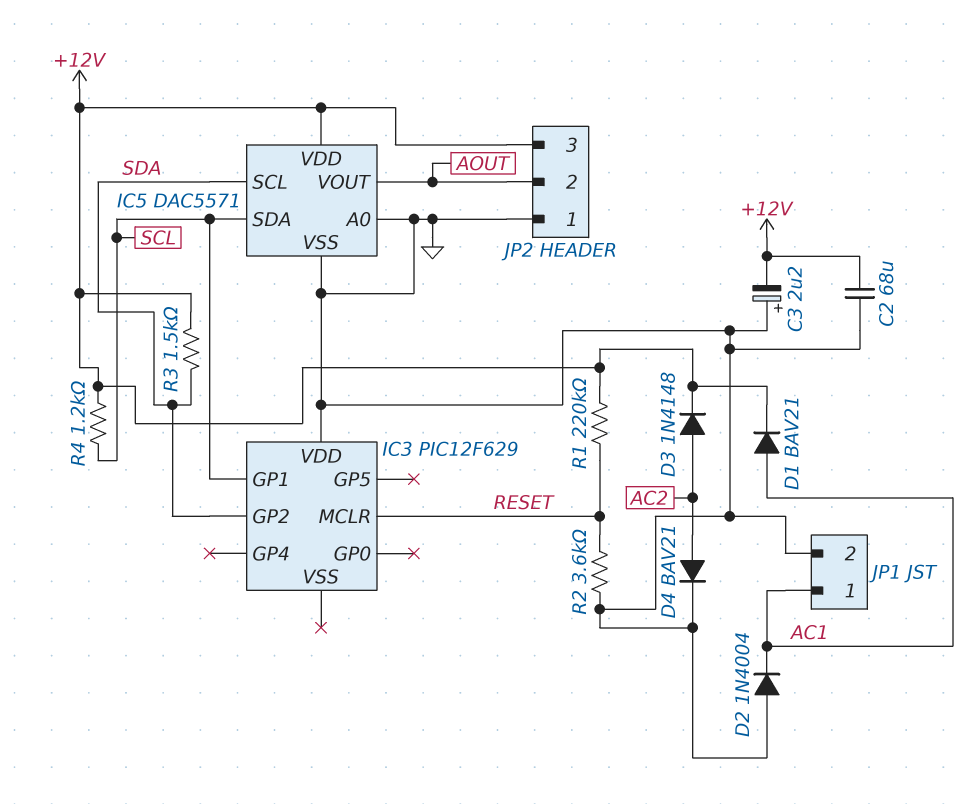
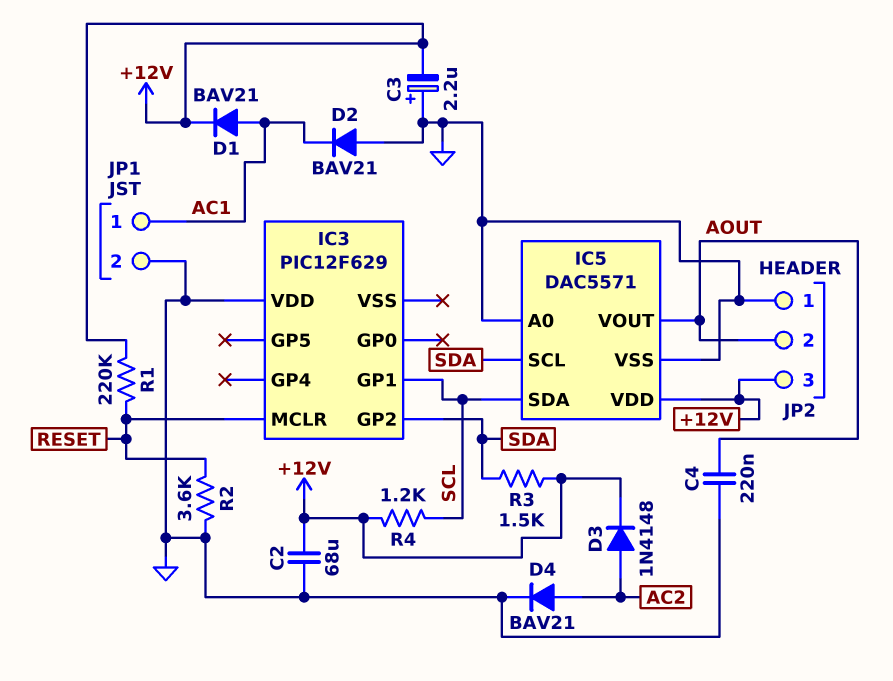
C4: none -> 220nF (AOUT, GND)
D2: diode 1N4004 (A GND, K AC1) -> diode BAV21 (A GND, K AC1)

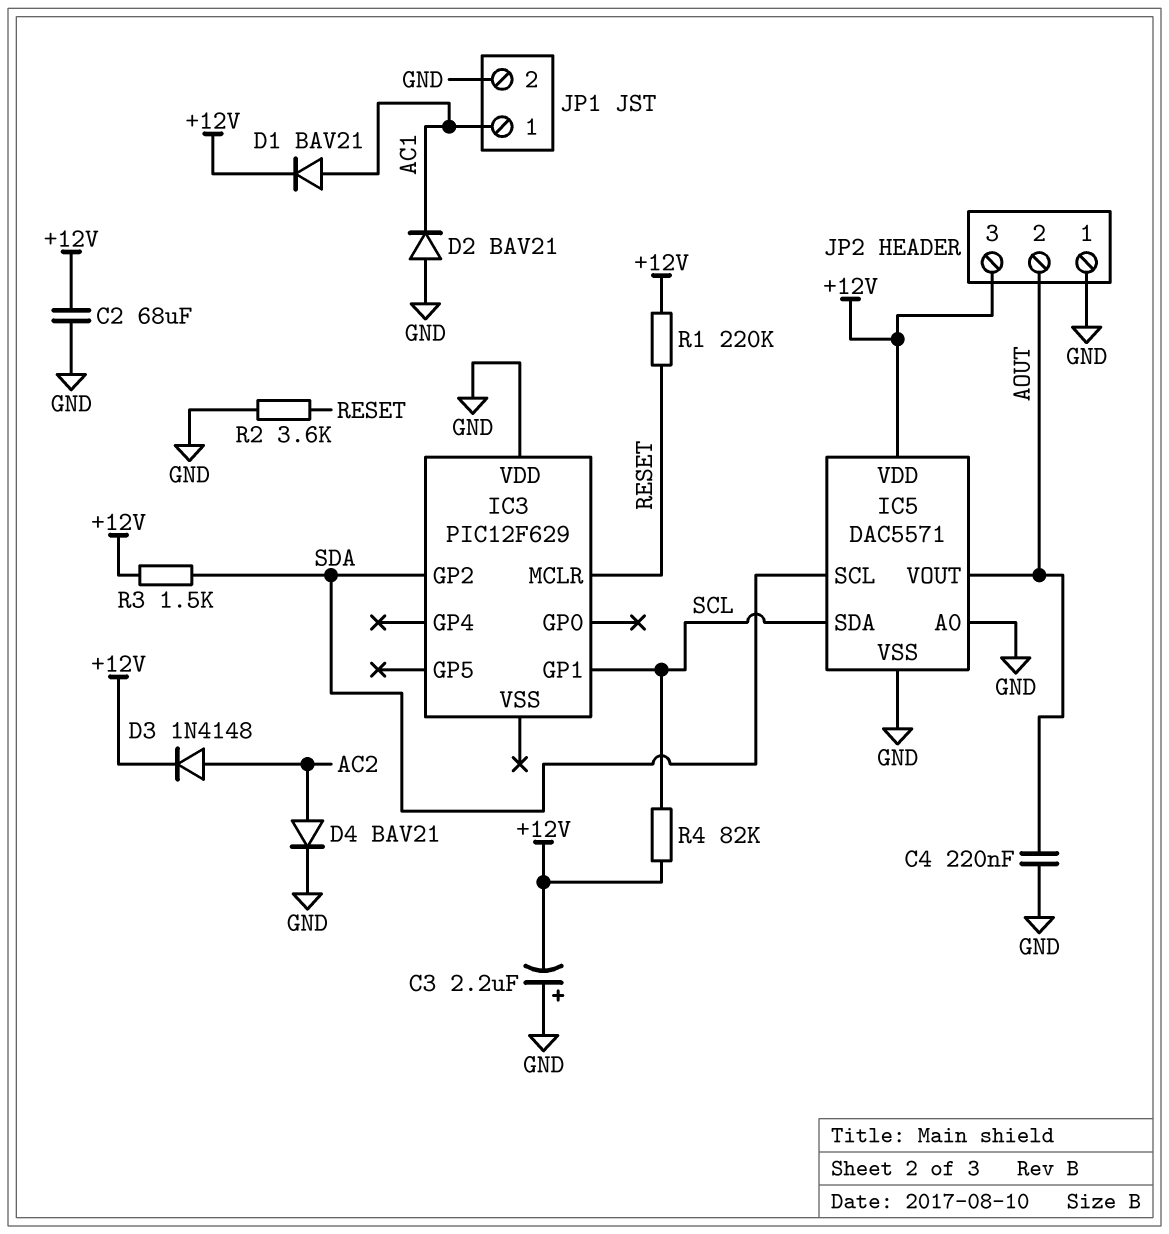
R4: 1.2k (+12V, SCL) -> 82k (+12V, SCL)

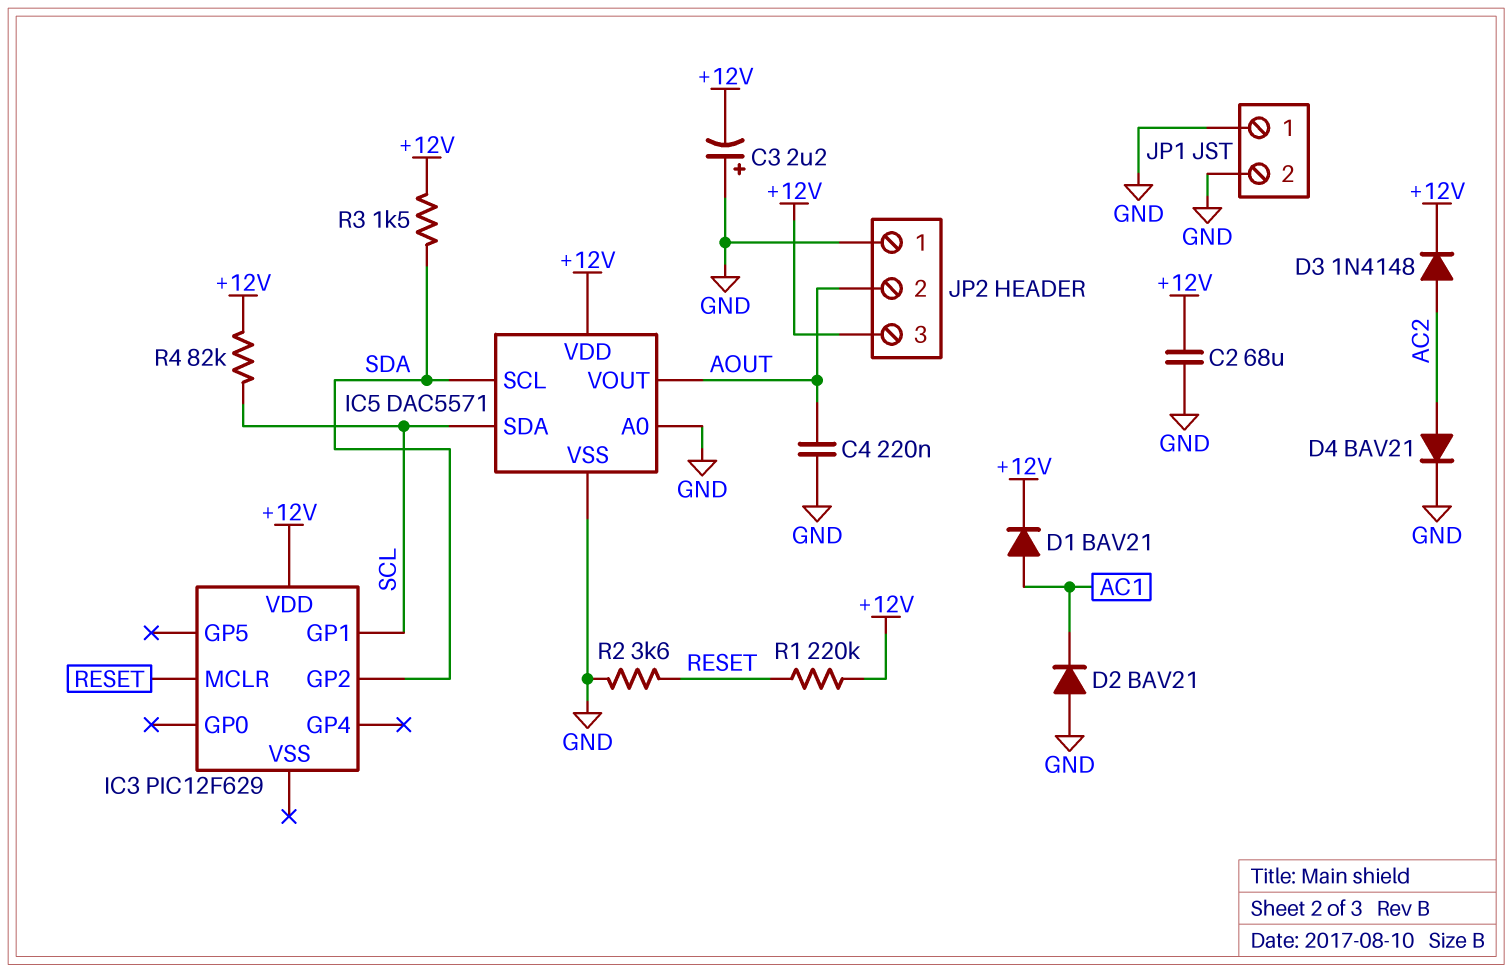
IC3 pin VDD: GND -> +12V
JP1 pin 1: AC1 -> GND

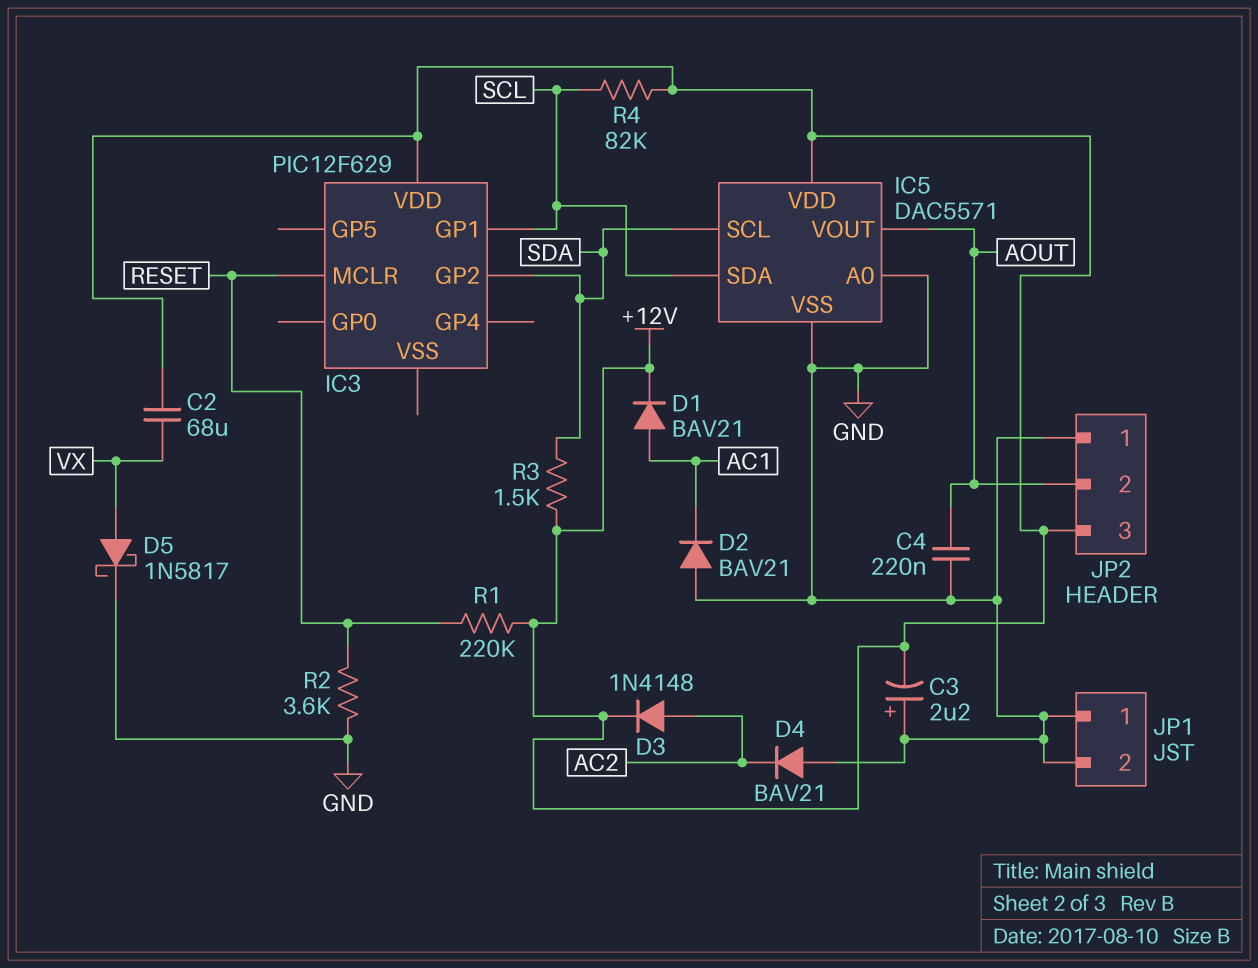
C2: 68uF (+12V, GND) -> 68uF (+12V, VX)
D4: diode BAV21 (A AC2, K GND) -> diode BAV21 (A GND, K AC2)
D5: none -> schottky 1N5817 (A VX, K GND)

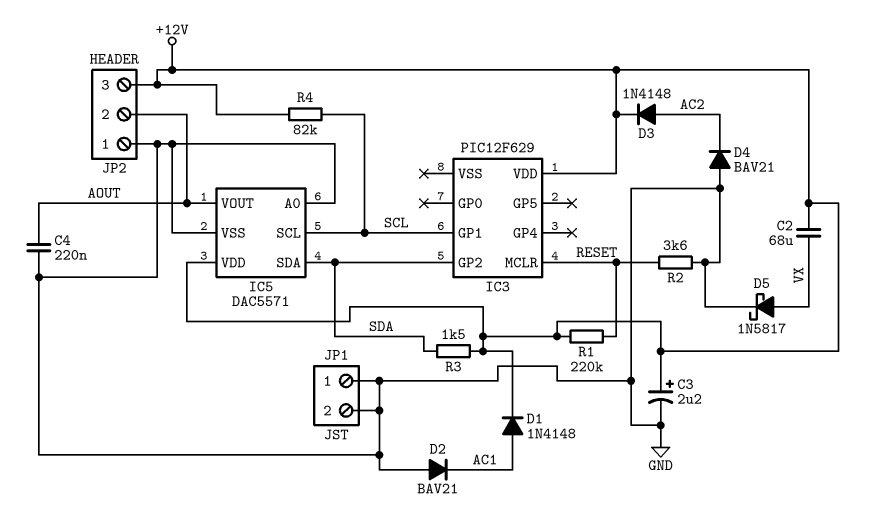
C3: 2.2uF (plus GND, minus +12V) -> 2.2uF (plus +12V, minus GND)
D1: diode BAV21 (A AC1, K +12V) -> diode 1N4148 (A AC1, K +12V)
IC5 pin SCL: SDA -> SCL
IC5 pin SDA: SCL -> SDA

